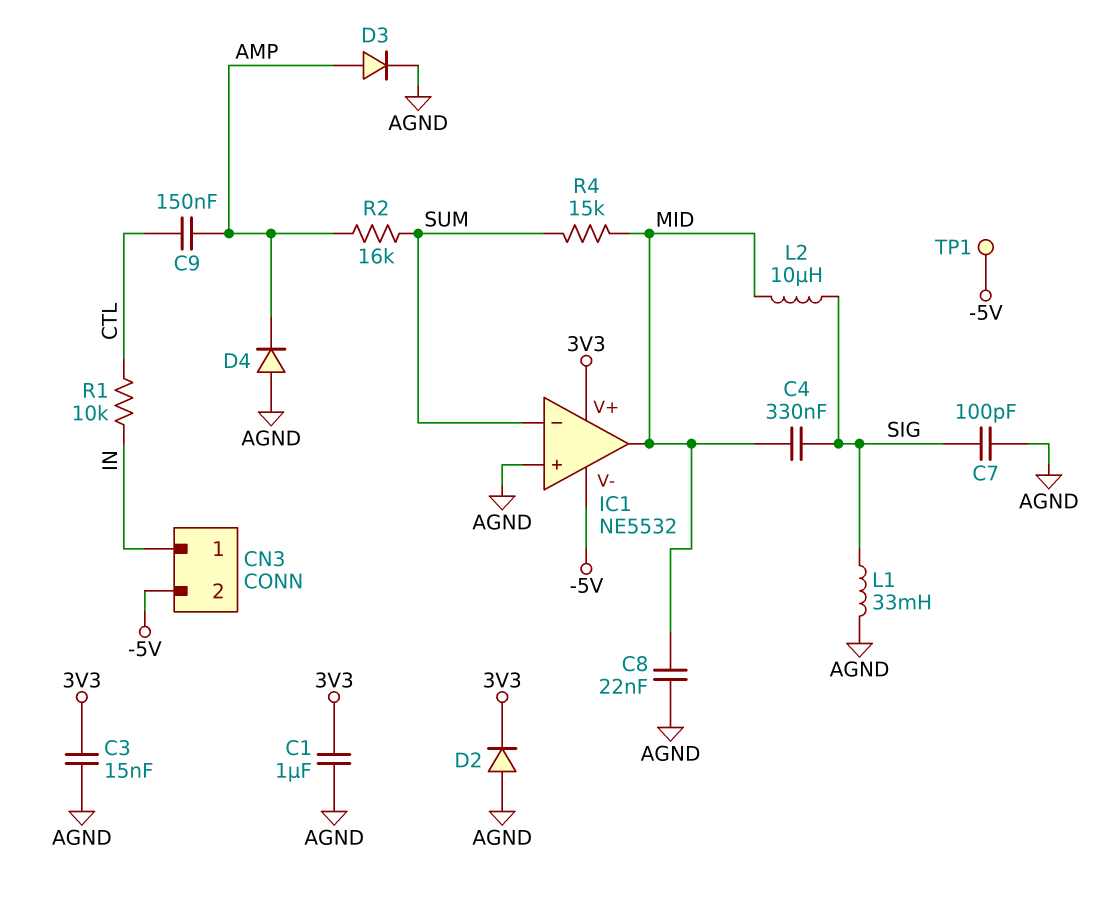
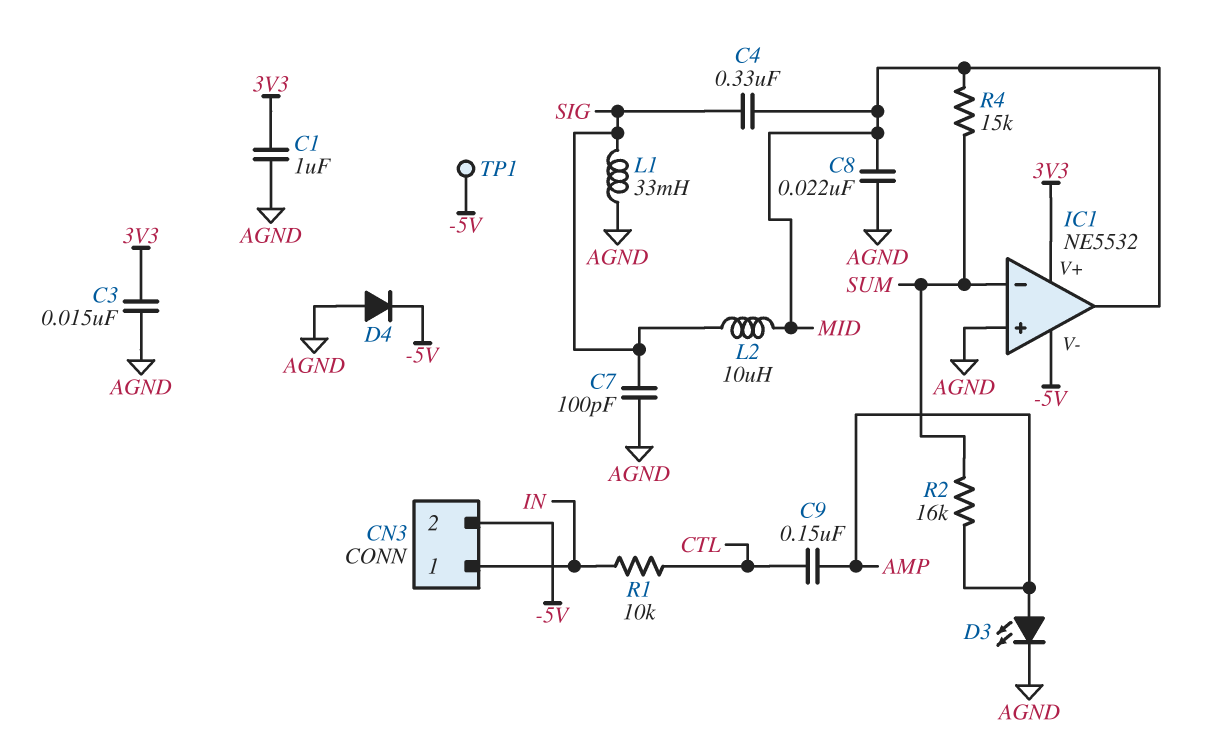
D2: diode (A AGND, K 3V3) -> none
D3: diode (A AMP, K AGND) -> LED (A AMP, K AGND)
D4: diode (A AGND, K AMP) -> diode (A AGND, K -5V)

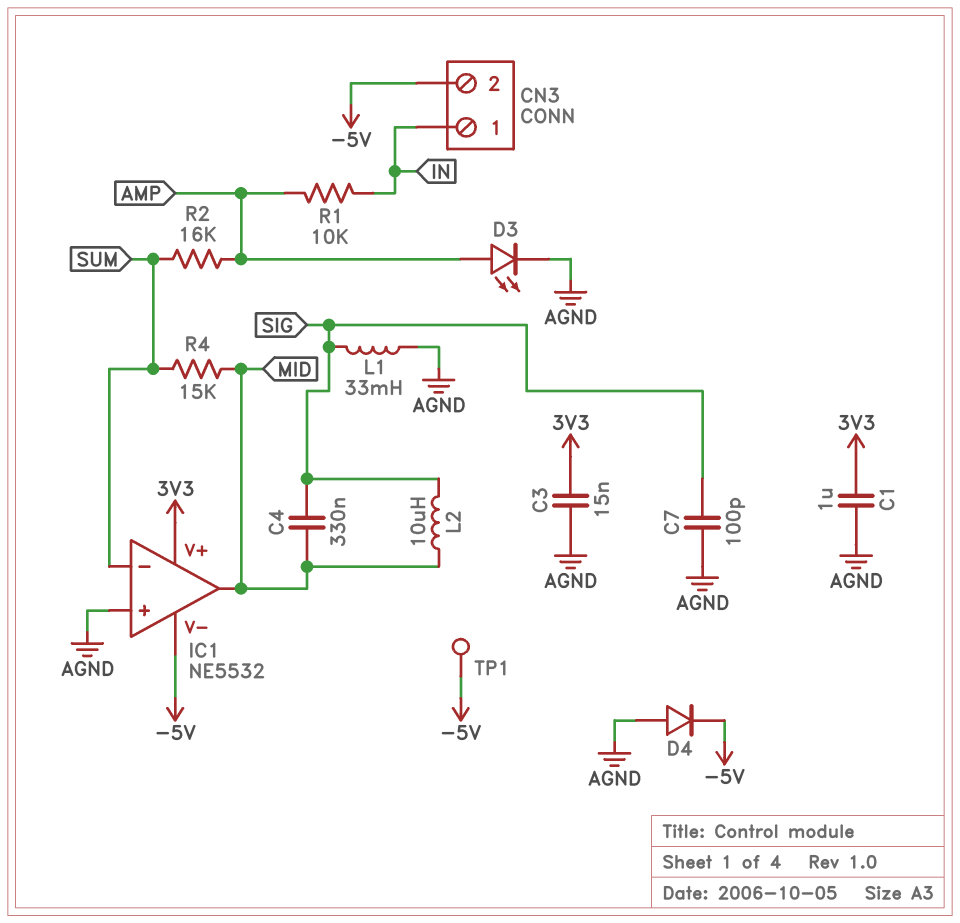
C8: 22nF (AGND, MID) -> none
C9: 150nF (AMP, CTL) -> none
R1: 10k (CTL, IN) -> 10k (AMP, IN)

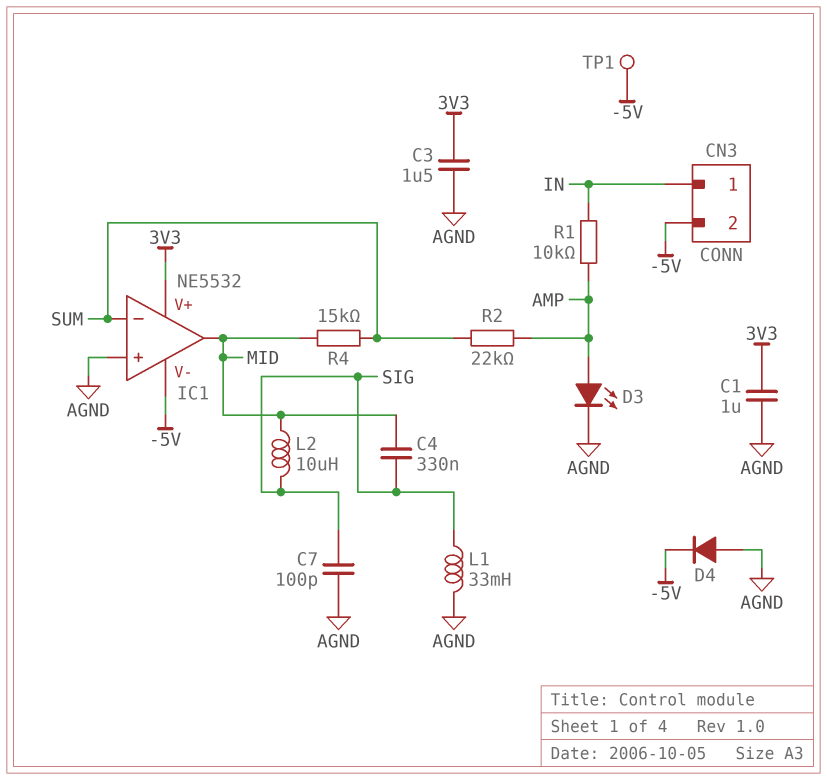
C3: 15nF (3V3, AGND) -> 1.5uF (3V3, AGND)
R2: 16k (AMP, SUM) -> 22k (AMP, SUM)

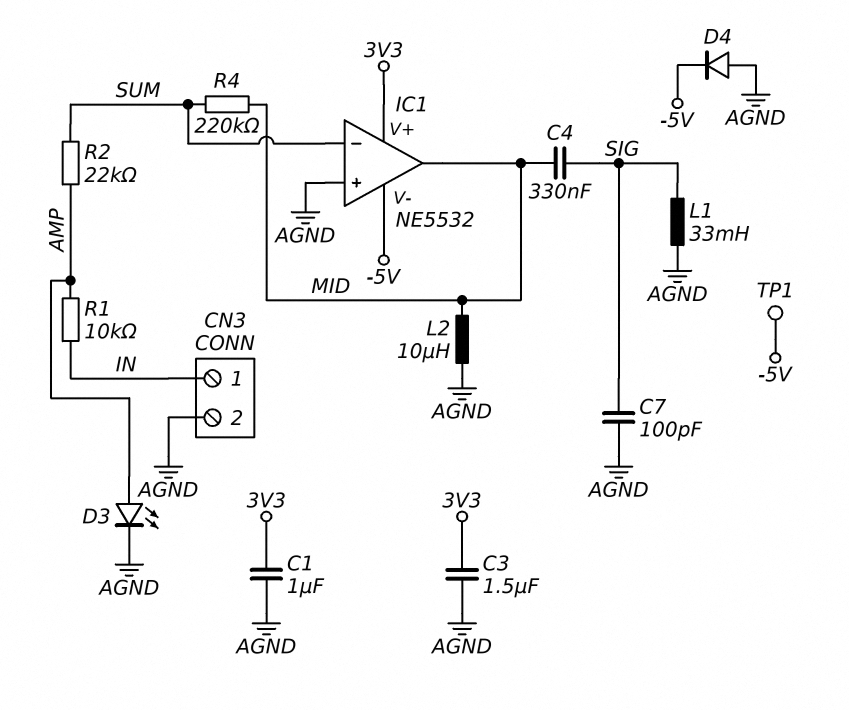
CN3 pin 2: -5V -> AGND
L2: 10uH (MID, SIG) -> 10uH (AGND, MID)
R4: 15k (MID, SUM) -> 220k (MID, SUM)

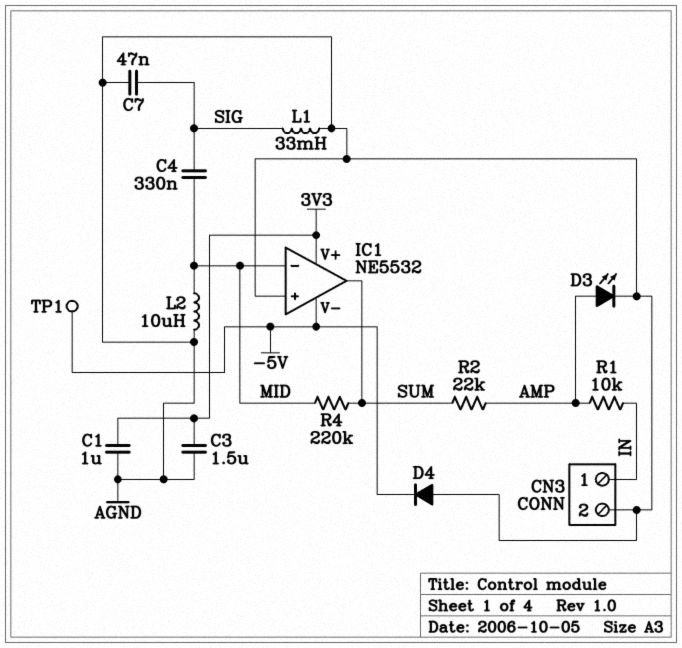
C7: 100pF (AGND, SIG) -> 47nF (AGND, SIG)
IC1 pin in-: SUM -> MID
IC1 pin out: MID -> SUM

